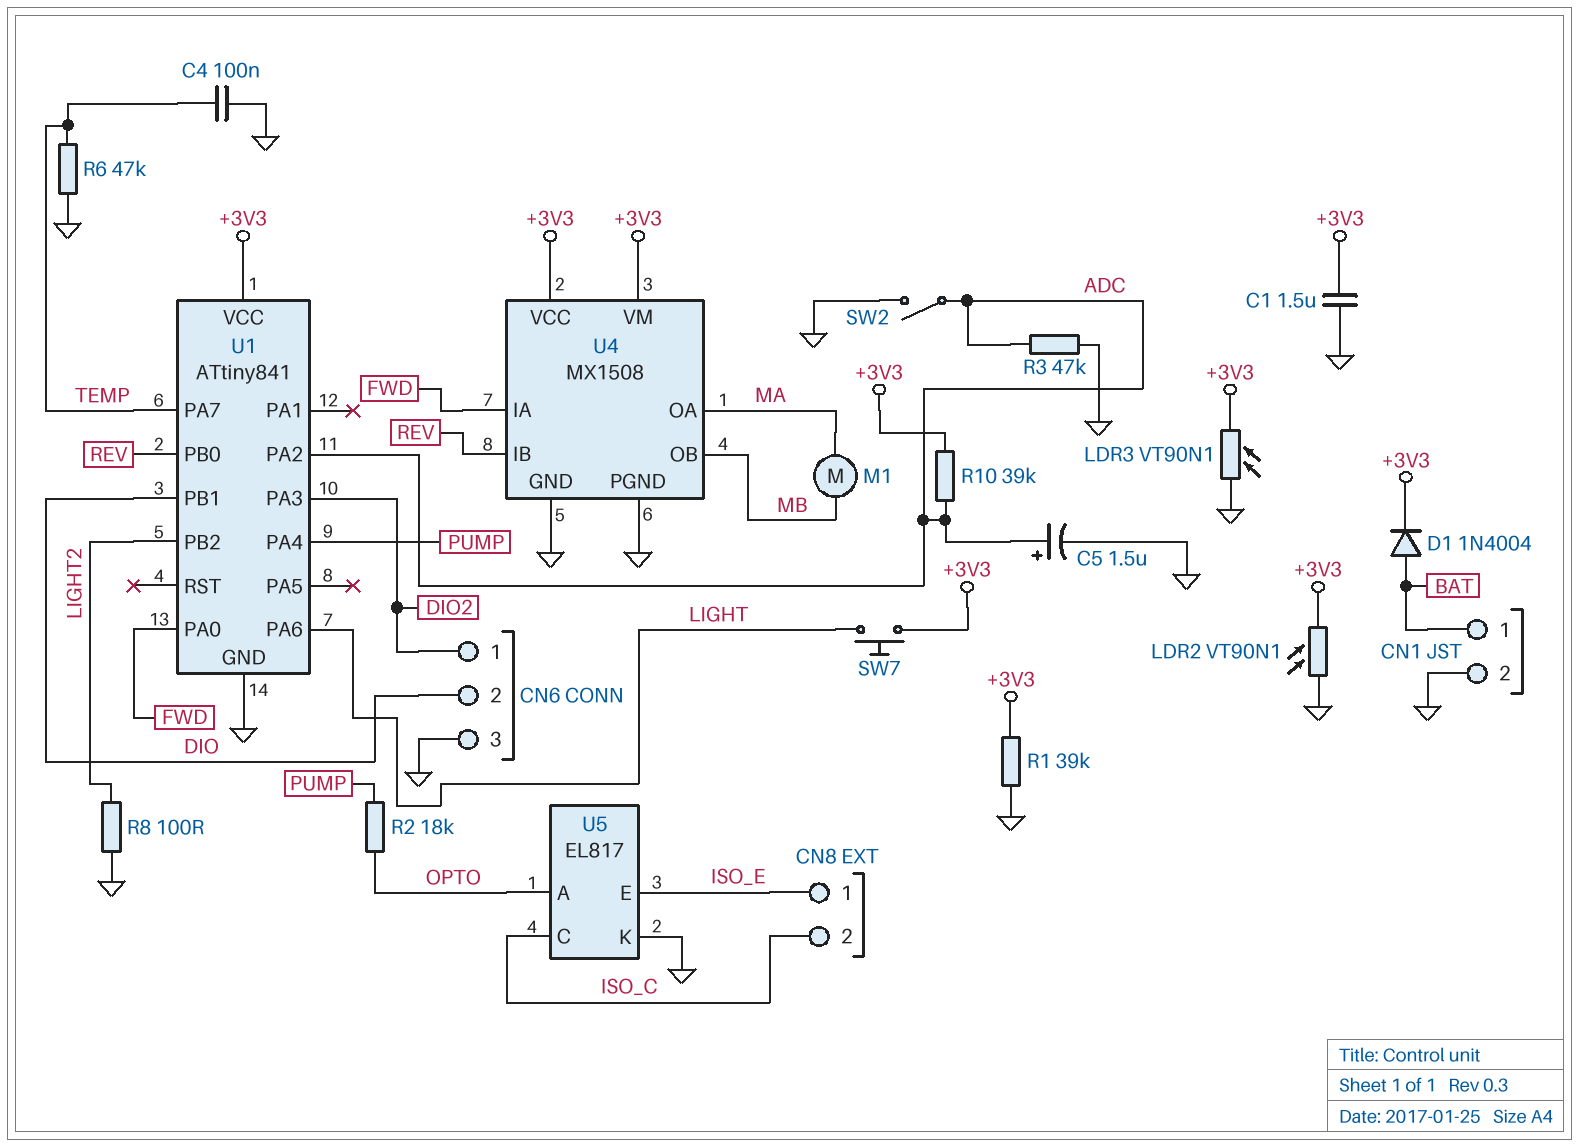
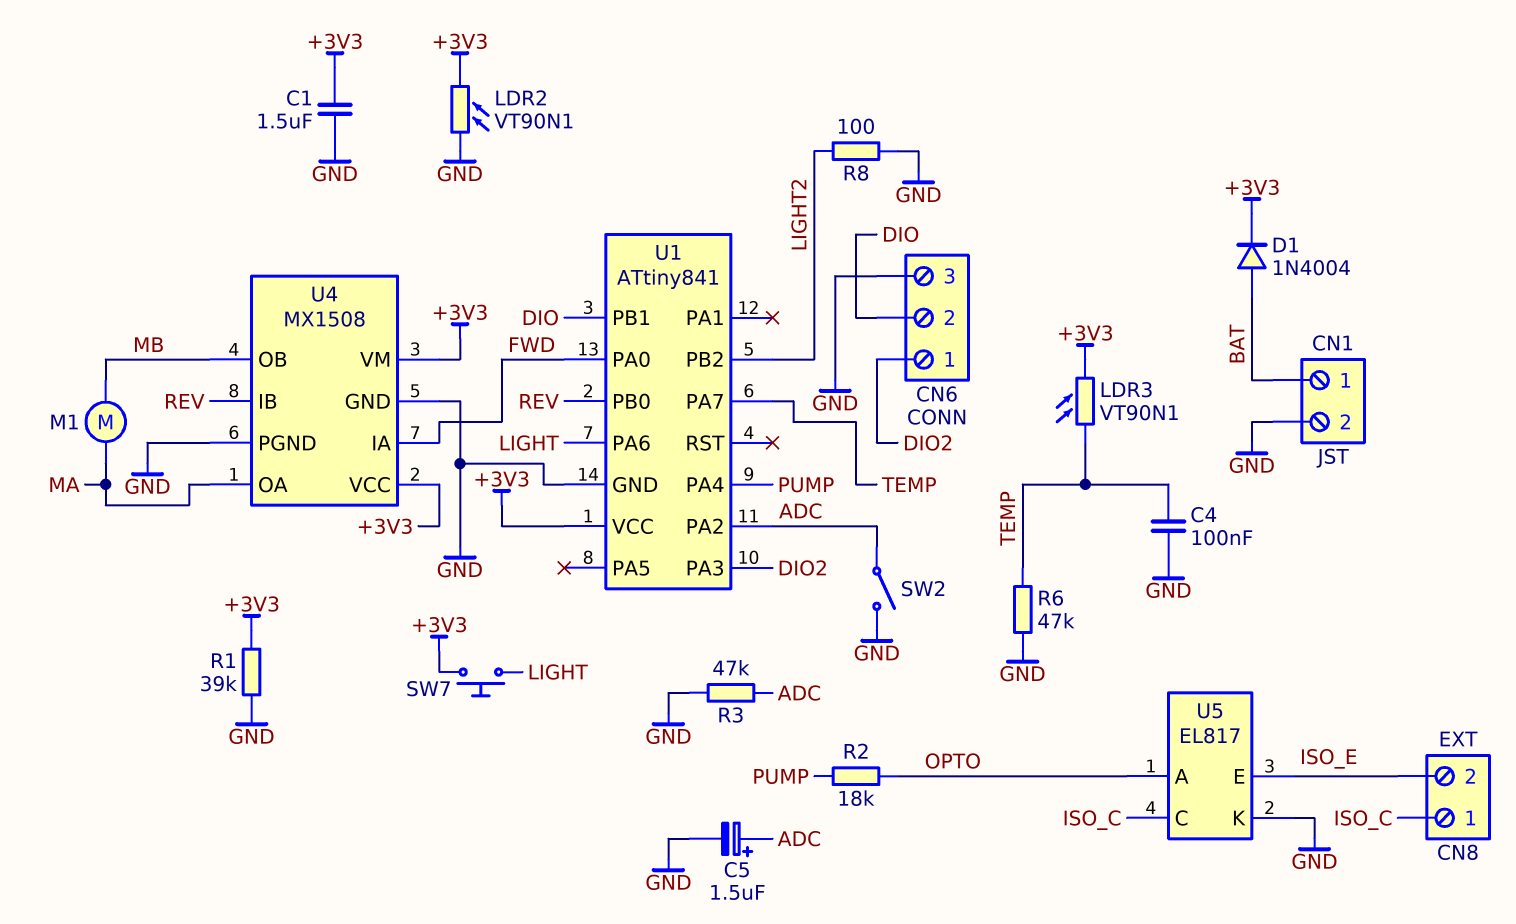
CN8 pin 1: ISO_E -> ISO_C
CN8 pin 2: ISO_C -> ISO_E
LDR3: VT90N1 (+3V3, GND) -> VT90N1 (+3V3, TEMP)
R10: 39k (+3V3, ADC) -> none

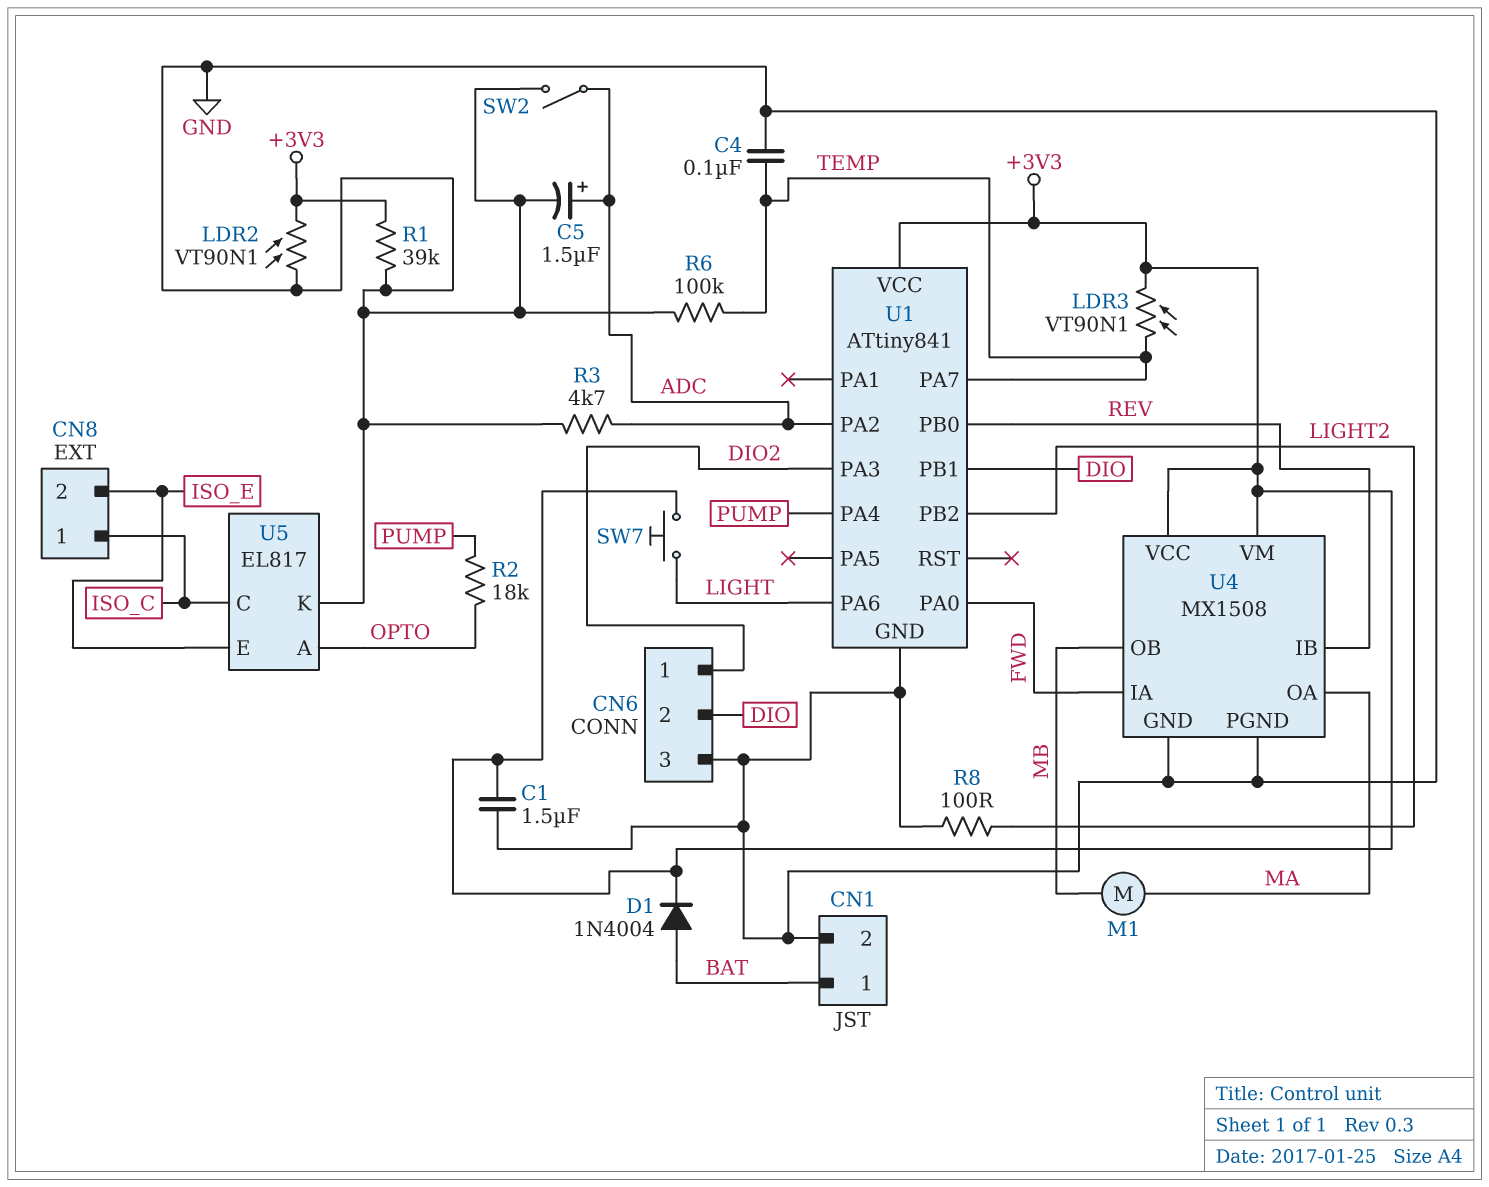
R3: 47k (ADC, GND) -> 4.7k (ADC, GND)
R6: 47k (GND, TEMP) -> 100k (GND, TEMP)

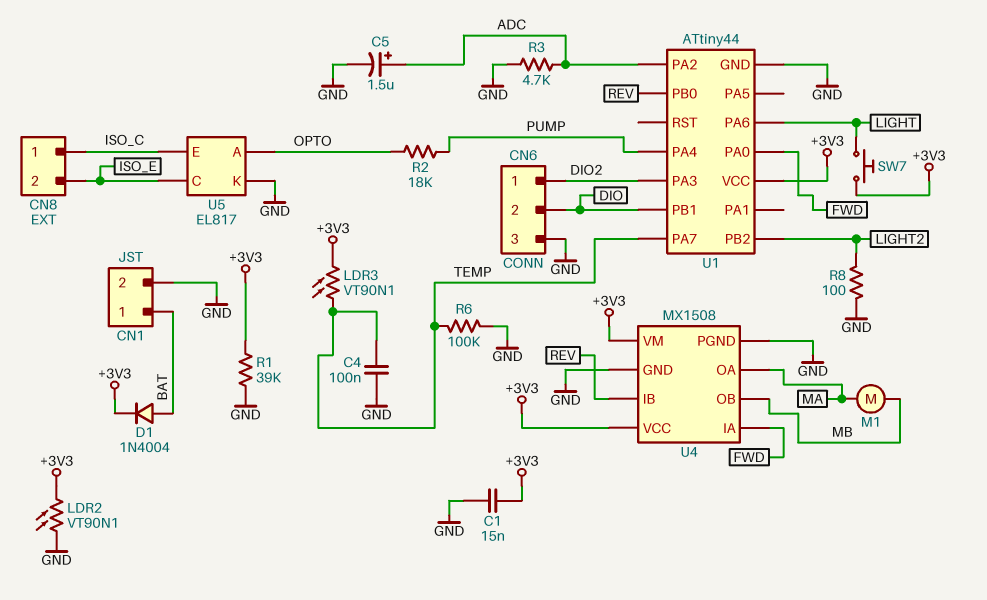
C1: 1.5uF (+3V3, GND) -> 15nF (+3V3, GND)
SW2: switch (ADC, GND) -> none
U1: ATtiny841 -> ATtiny44
U5 pin C: ISO_C -> ISO_E
U5 pin E: ISO_E -> ISO_C

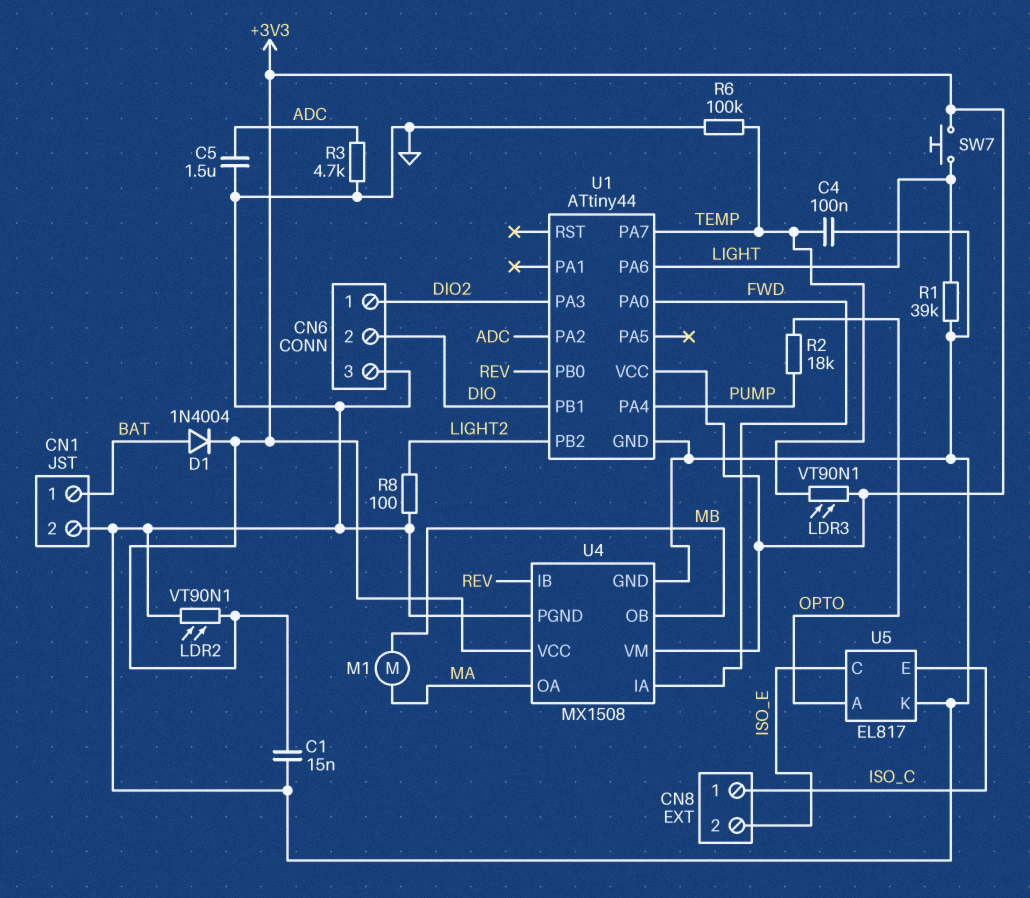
C5: 1.5uF (plus ADC, minus GND) -> 1.5uF (ADC, GND)
R1: 39k (+3V3, GND) -> 39k (GND, LIGHT)

